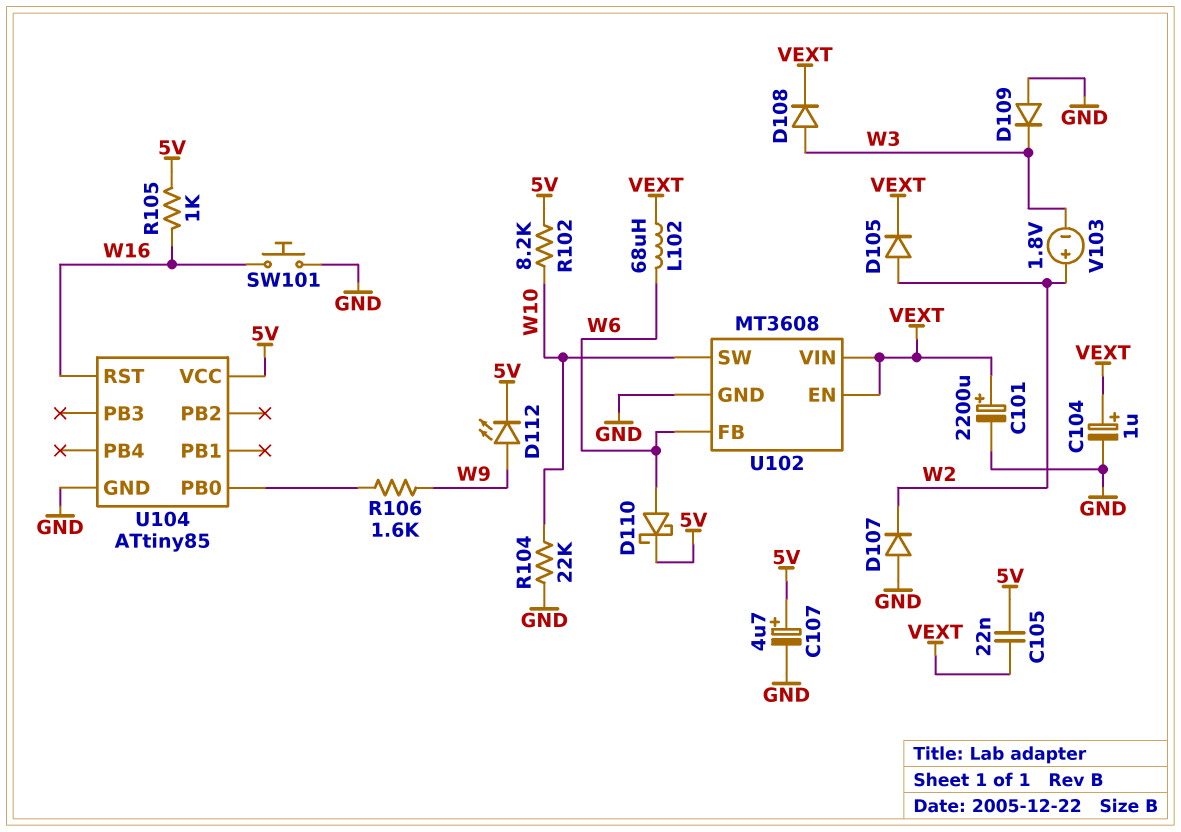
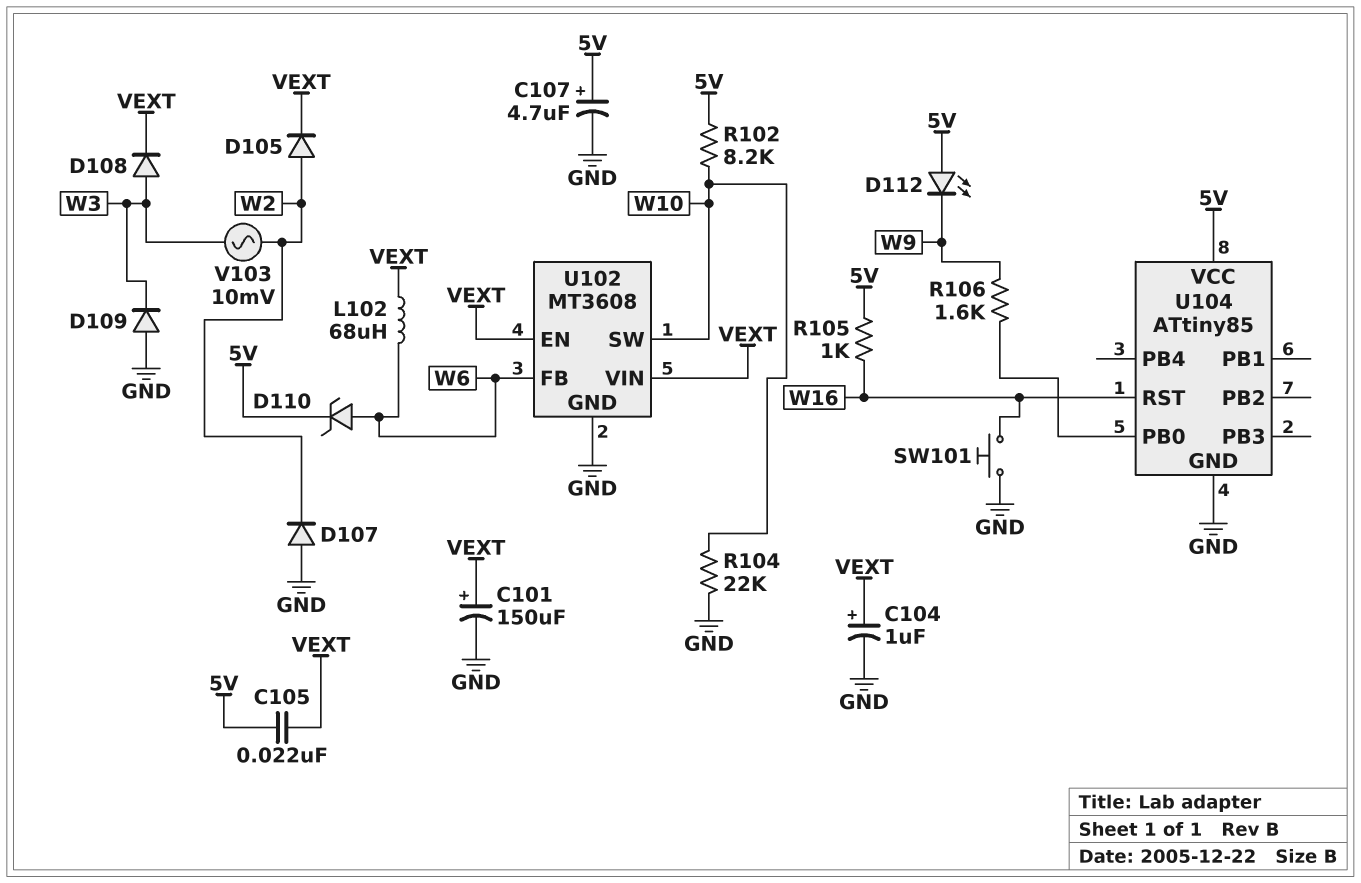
C101: 2200uF (plus VEXT, minus GND) -> 150uF (plus VEXT, minus GND)
D110: schottky (A W6, K 5V) -> zener (A W6, K 5V)
D112: LED (A W9, K 5V) -> LED (A 5V, K W9)
V103: 1.8V (plus W2, minus W3) -> AC 10mV (W2, W3)

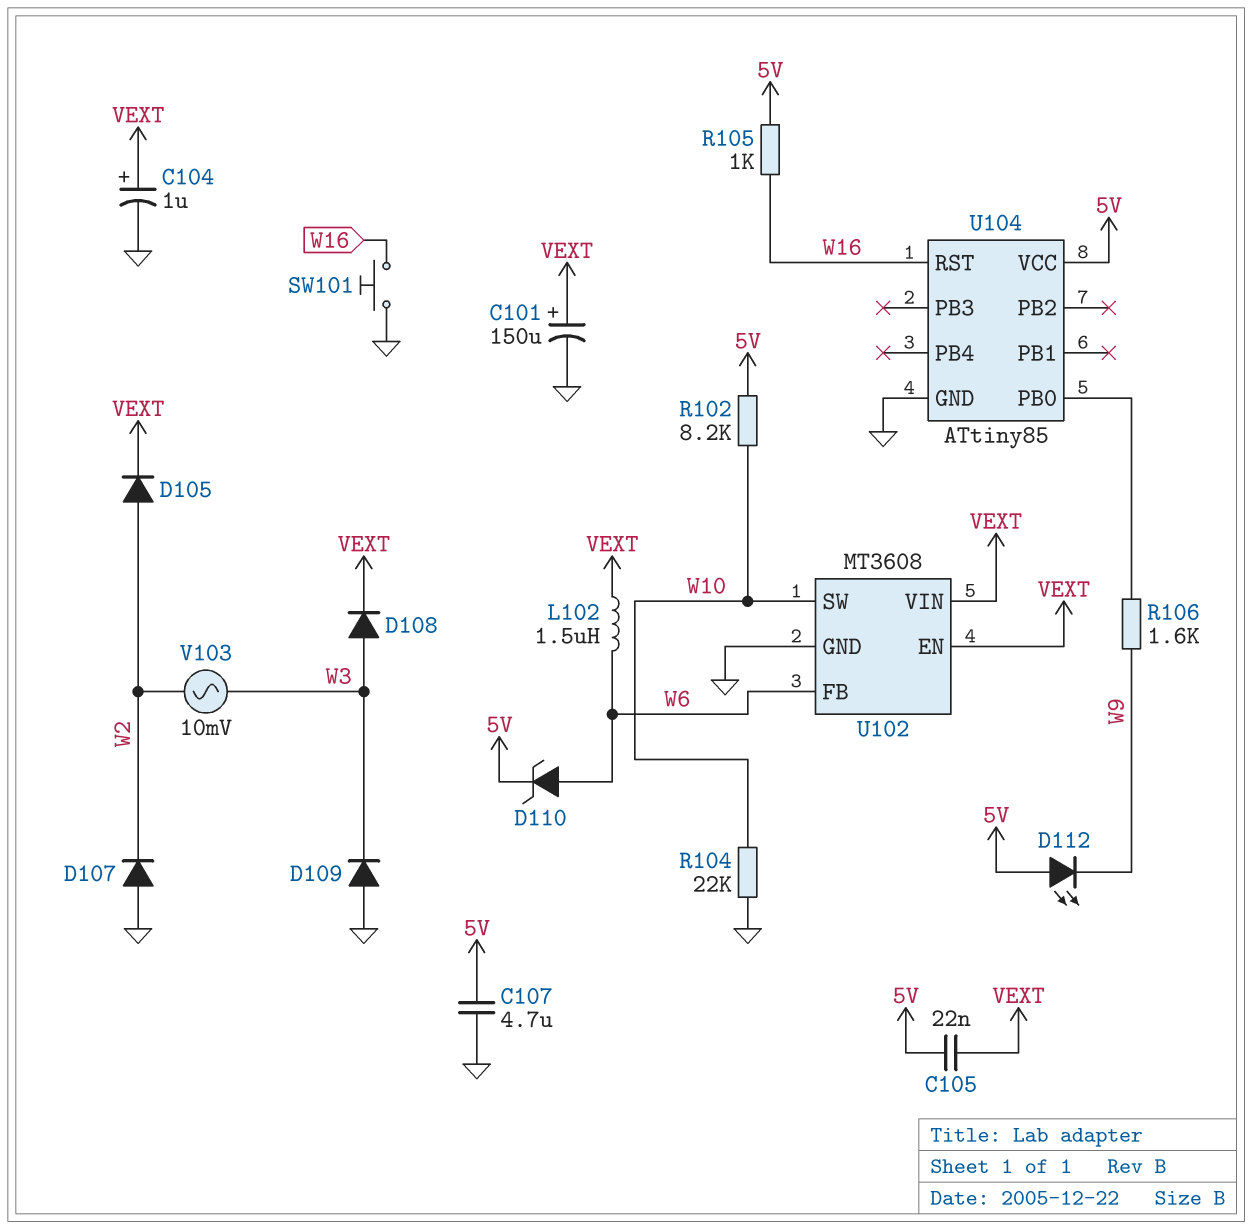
C107: 4.7uF (plus 5V, minus GND) -> 4.7uF (5V, GND)
L102: 68uH (VEXT, W6) -> 1.5uH (VEXT, W6)

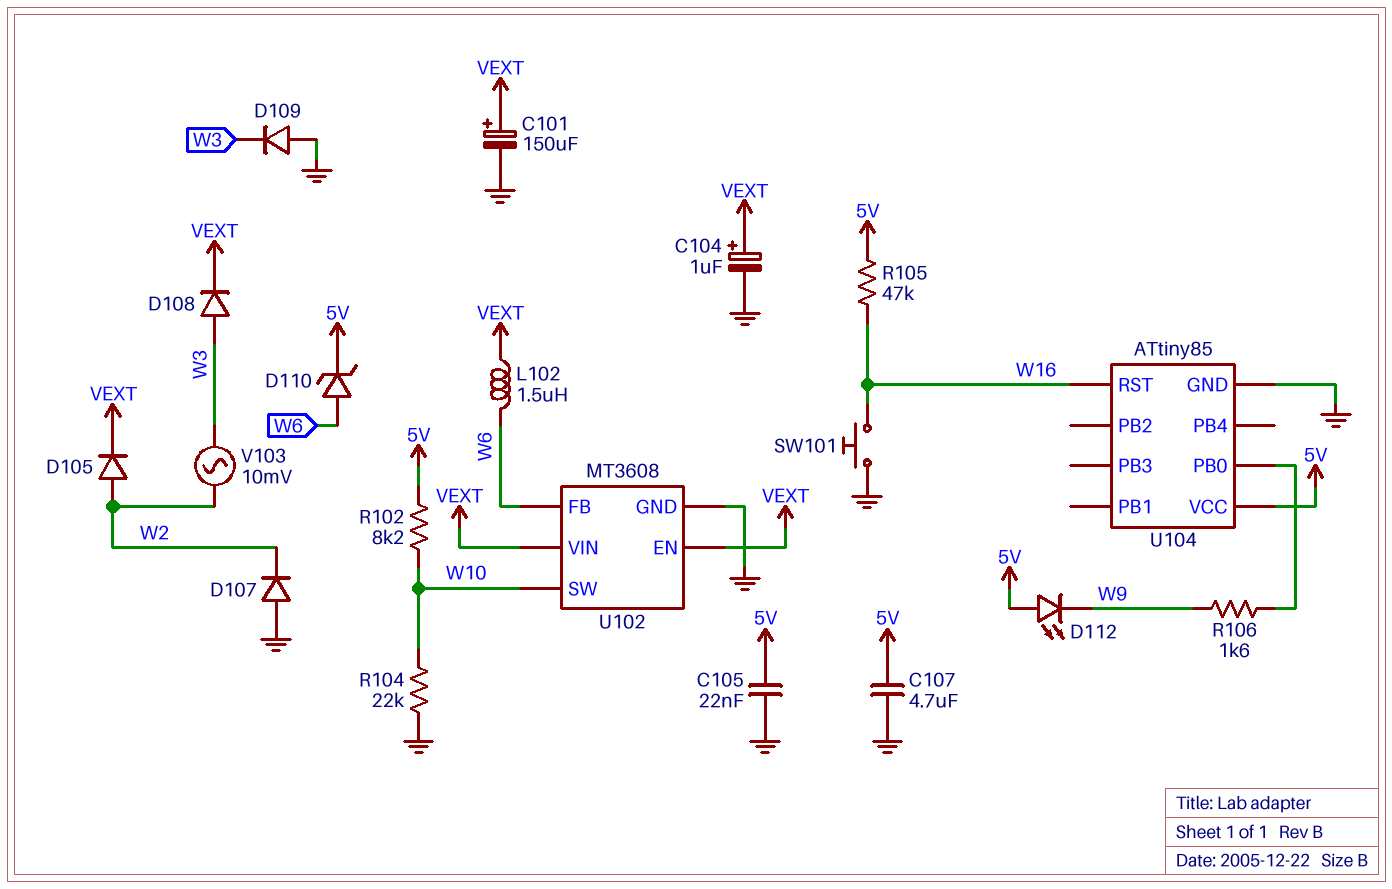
C105: 22nF (5V, VEXT) -> 22nF (5V, GND)
R105: 1k (5V, W16) -> 47k (5V, W16)

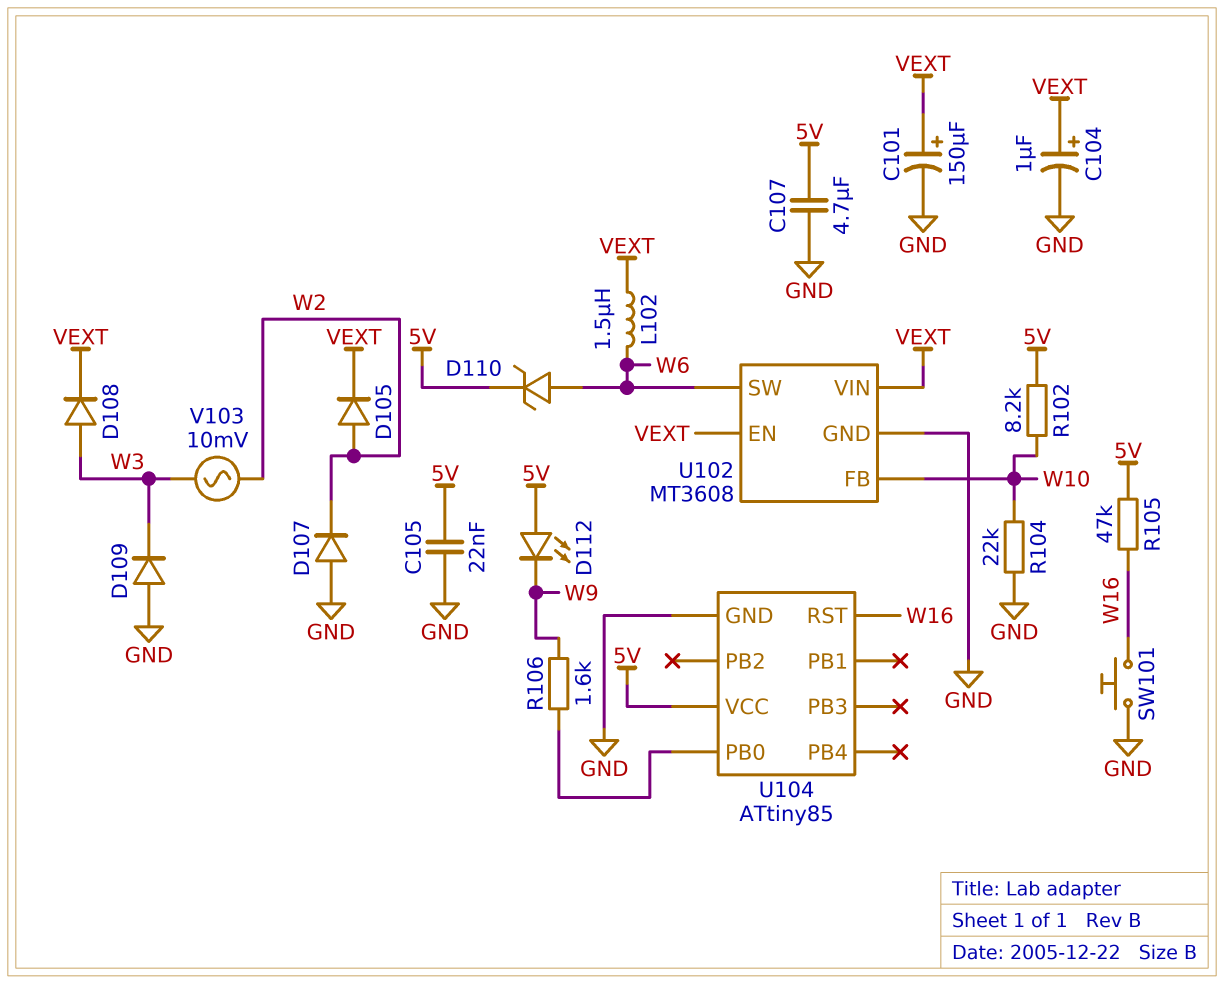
U102 pin FB: W6 -> W10
U102 pin SW: W10 -> W6

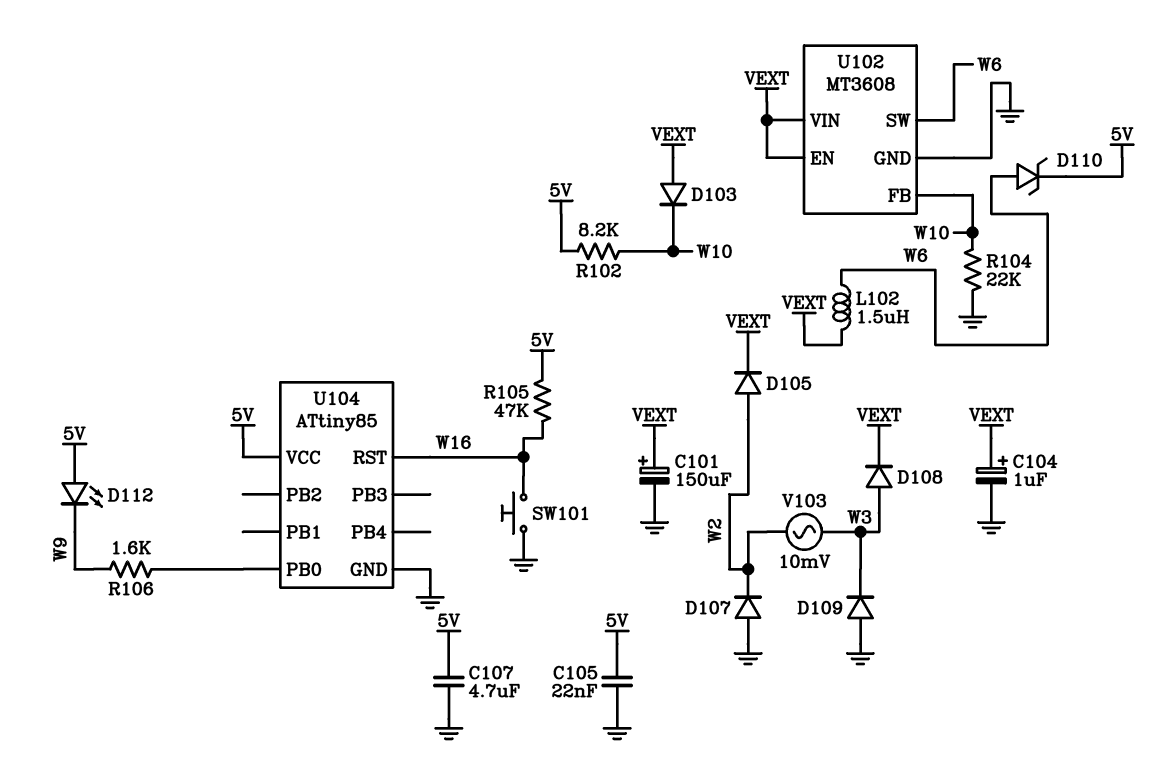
D103: none -> diode (A VEXT, K W10)

